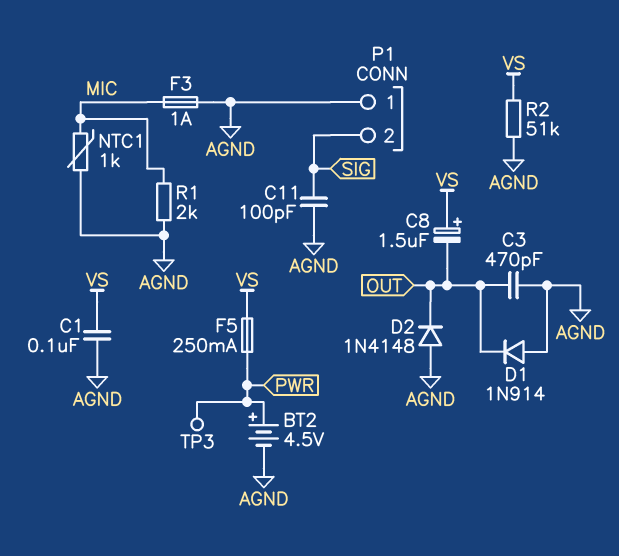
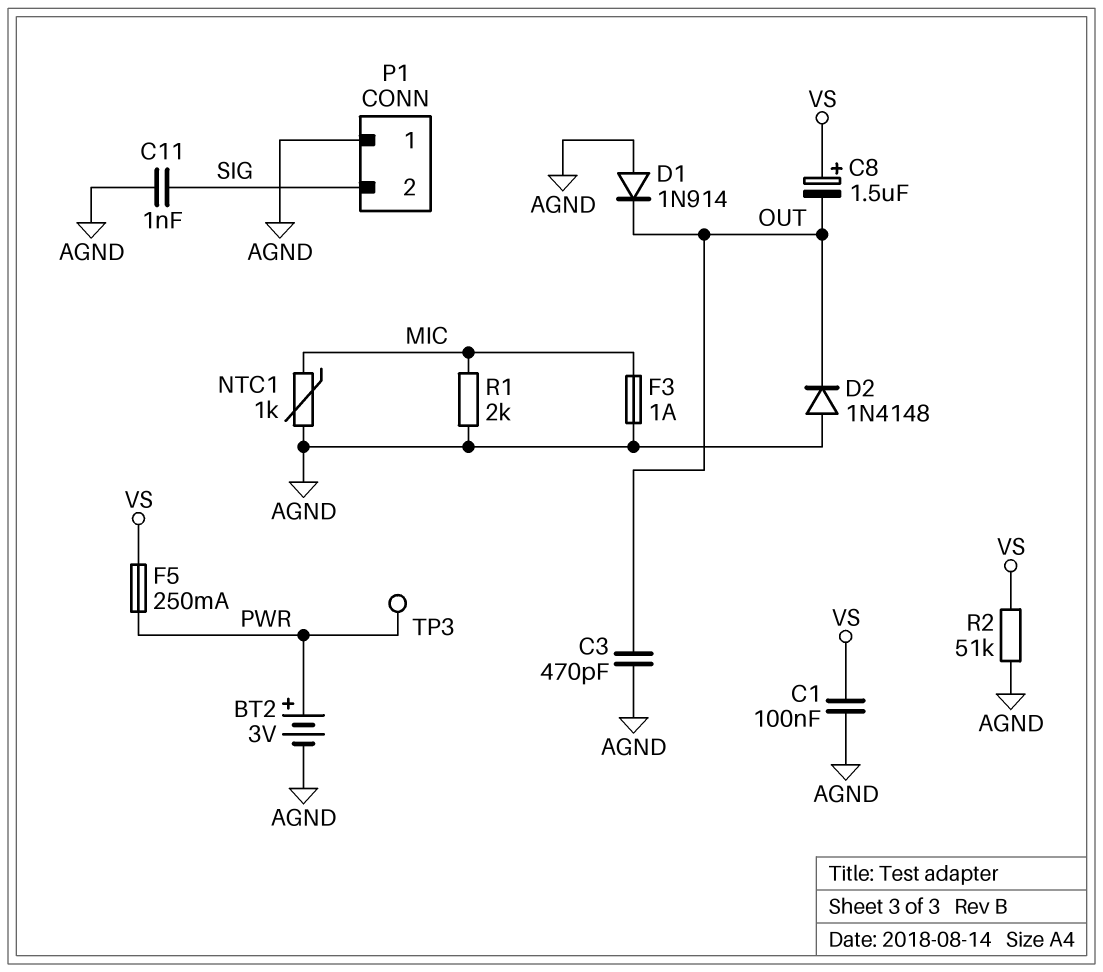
BT2: 4.5V (plus PWR, minus AGND) -> 3V (plus PWR, minus AGND)
C11: 100pF (AGND, SIG) -> 1nF (AGND, SIG)

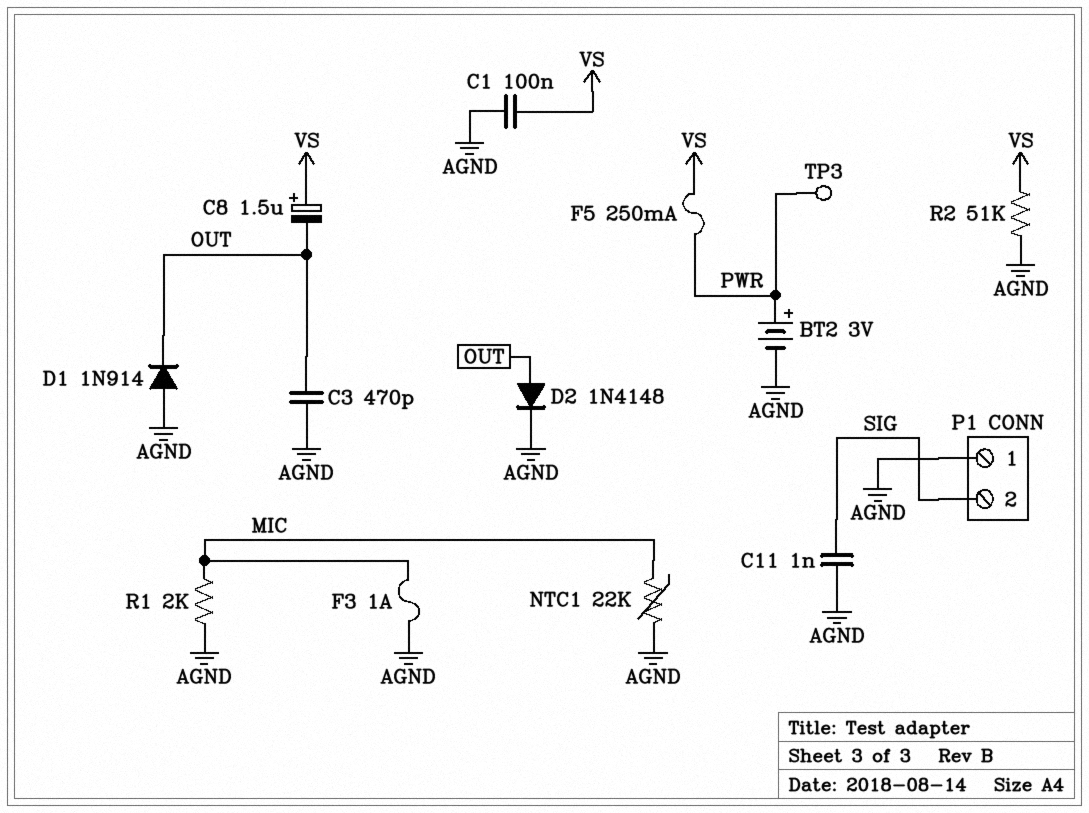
D2: diode 1N4148 (A AGND, K OUT) -> diode 1N4148 (A OUT, K AGND)
NTC1: 1k (AGND, MIC) -> 22k (AGND, MIC)

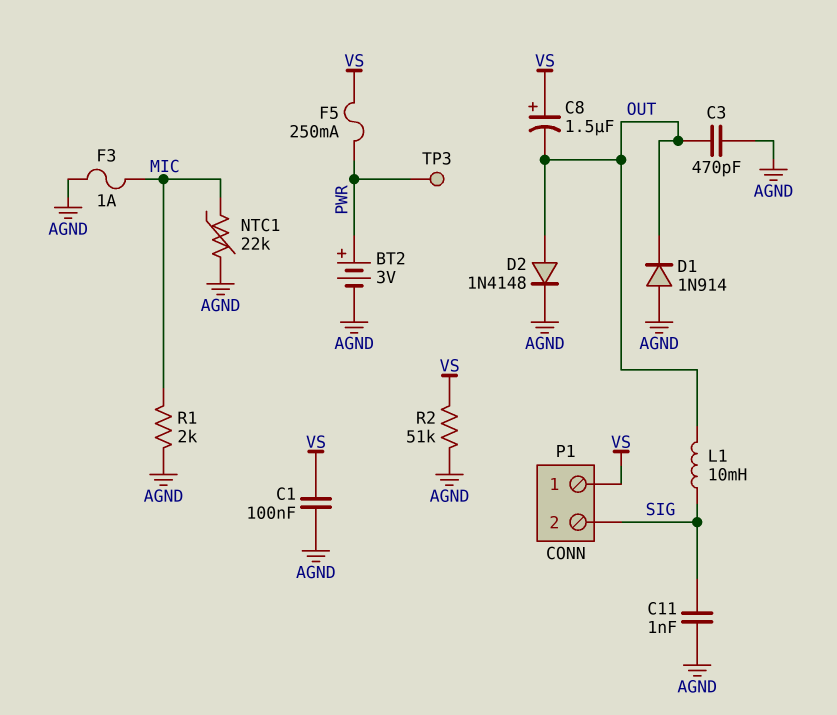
L1: none -> 10mH (OUT, SIG)
P1 pin 1: AGND -> VS

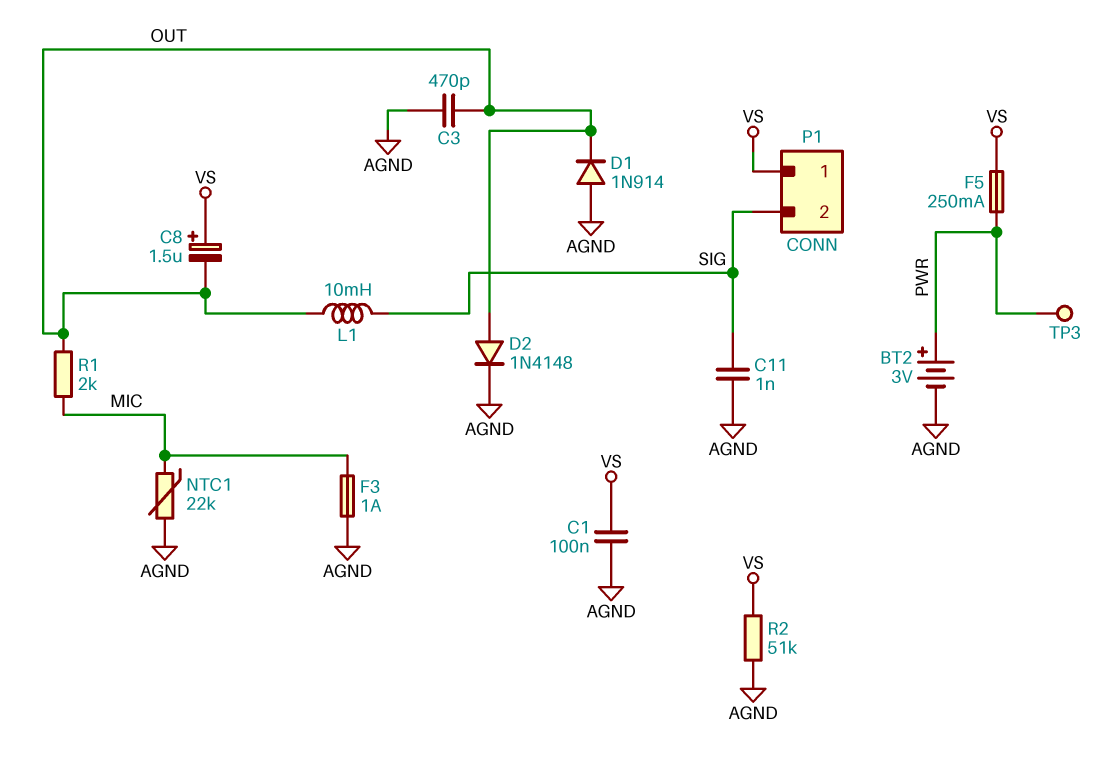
R1: 2k (AGND, MIC) -> 2k (MIC, OUT)

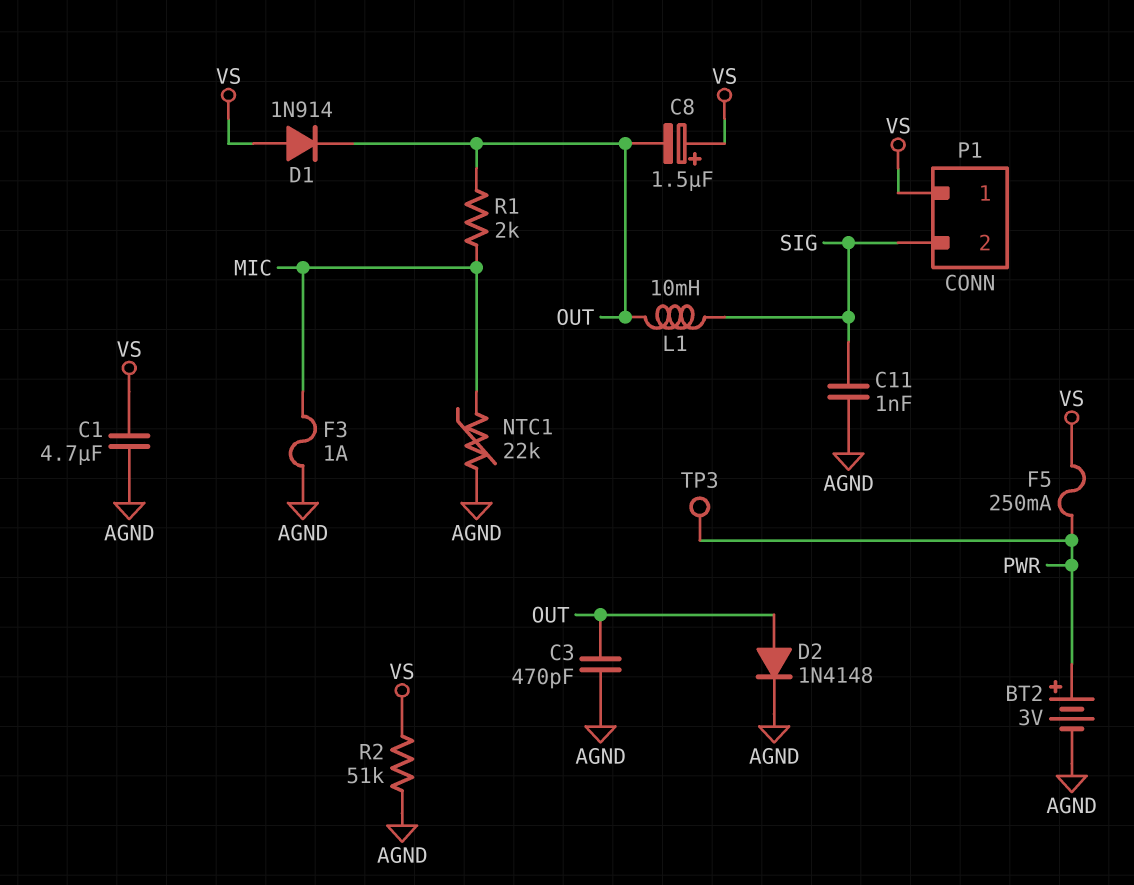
C1: 100nF (AGND, VS) -> 4.7uF (AGND, VS)
D1: diode 1N914 (A AGND, K OUT) -> diode 1N914 (A VS, K OUT)

